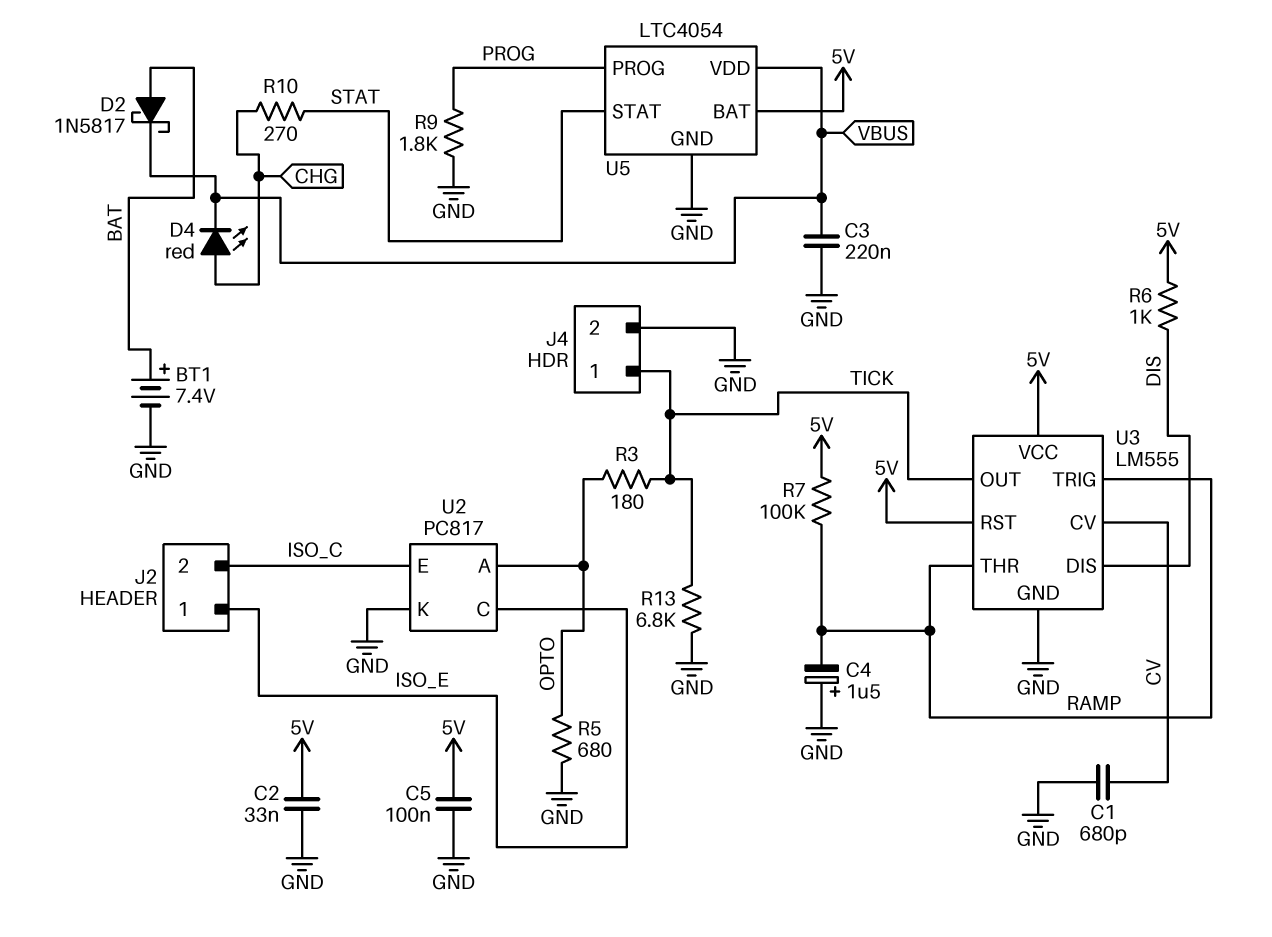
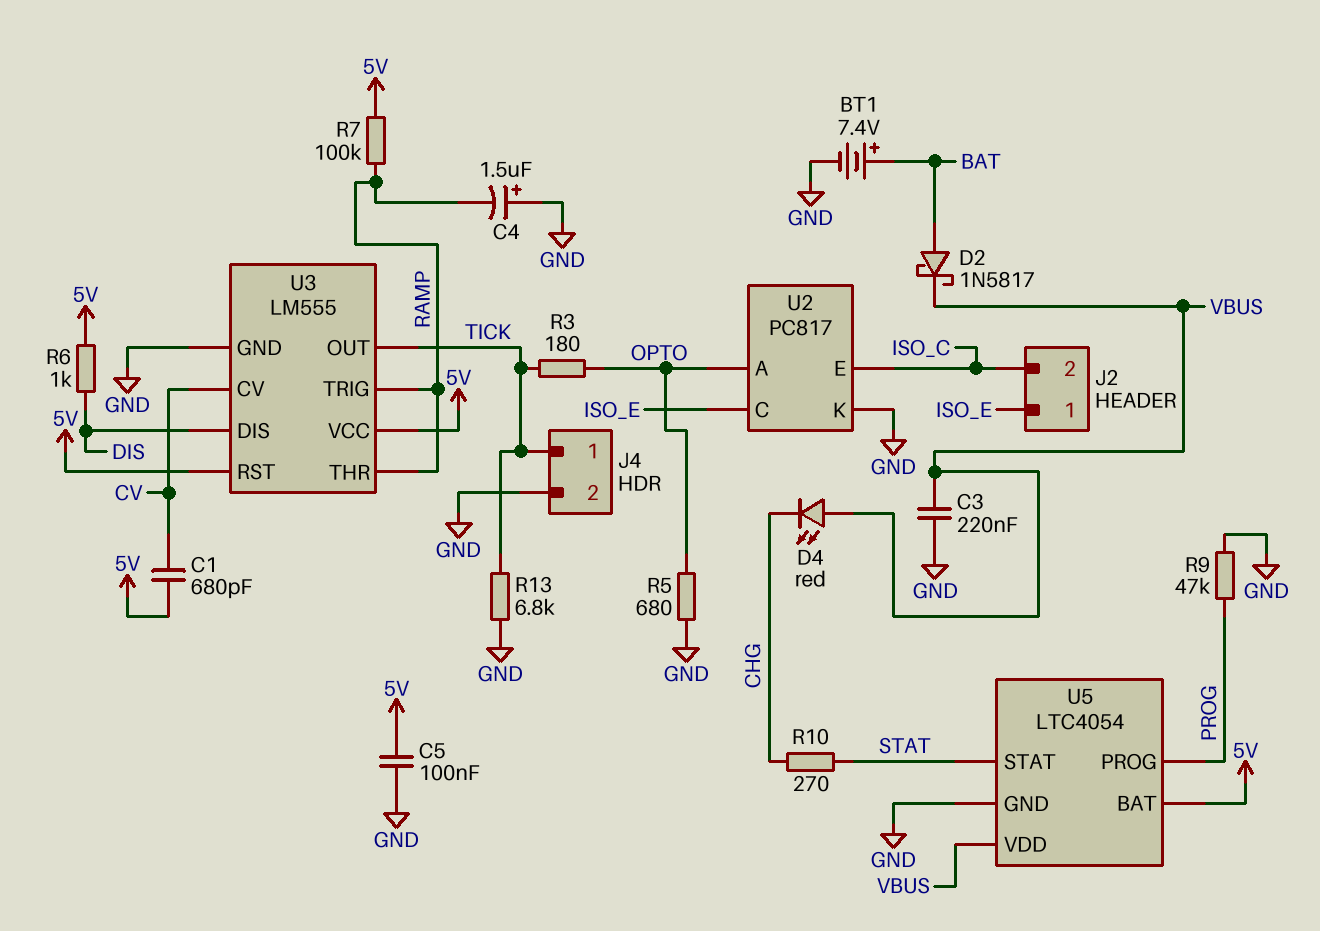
C1: 680pF (CV, GND) -> 680pF (5V, CV)
C2: 33nF (5V, GND) -> none
D4: LED red (A CHG, K VBUS) -> LED red (A VBUS, K CHG)
R9: 1.8k (GND, PROG) -> 47k (GND, PROG)

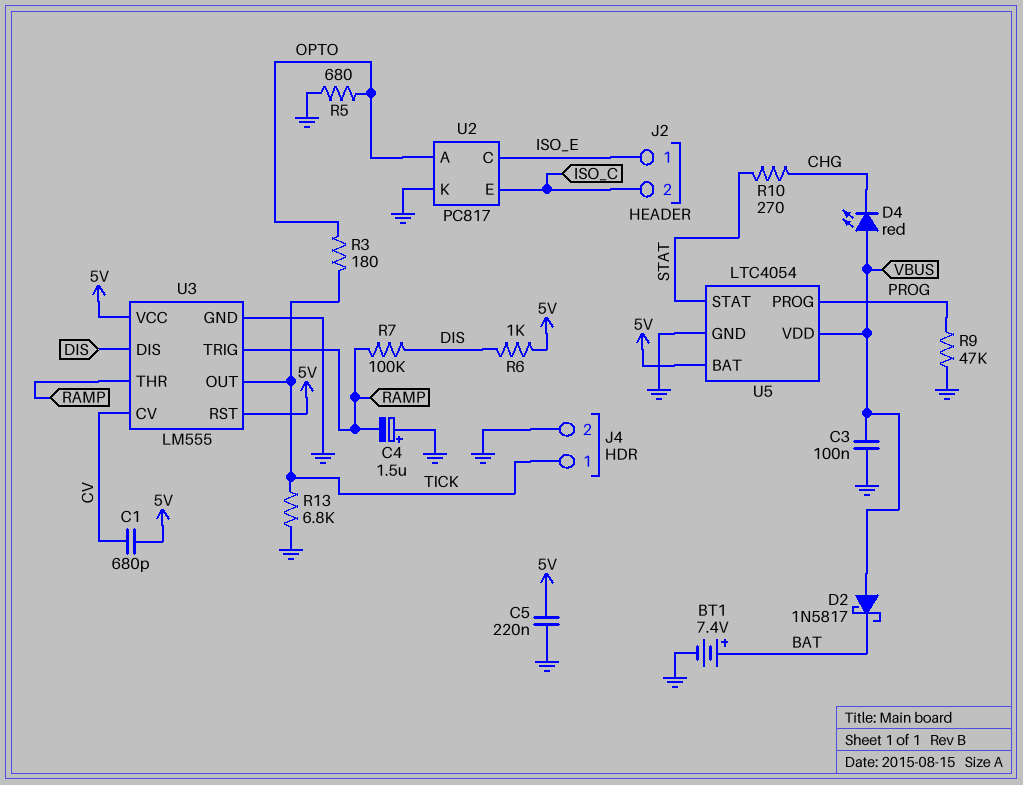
C3: 220nF (GND, VBUS) -> 100nF (GND, VBUS)
C5: 100nF (5V, GND) -> 220nF (5V, GND)
D2: schottky 1N5817 (A BAT, K VBUS) -> schottky 1N5817 (A VBUS, K BAT)
R7: 100k (5V, RAMP) -> 100k (DIS, RAMP)

